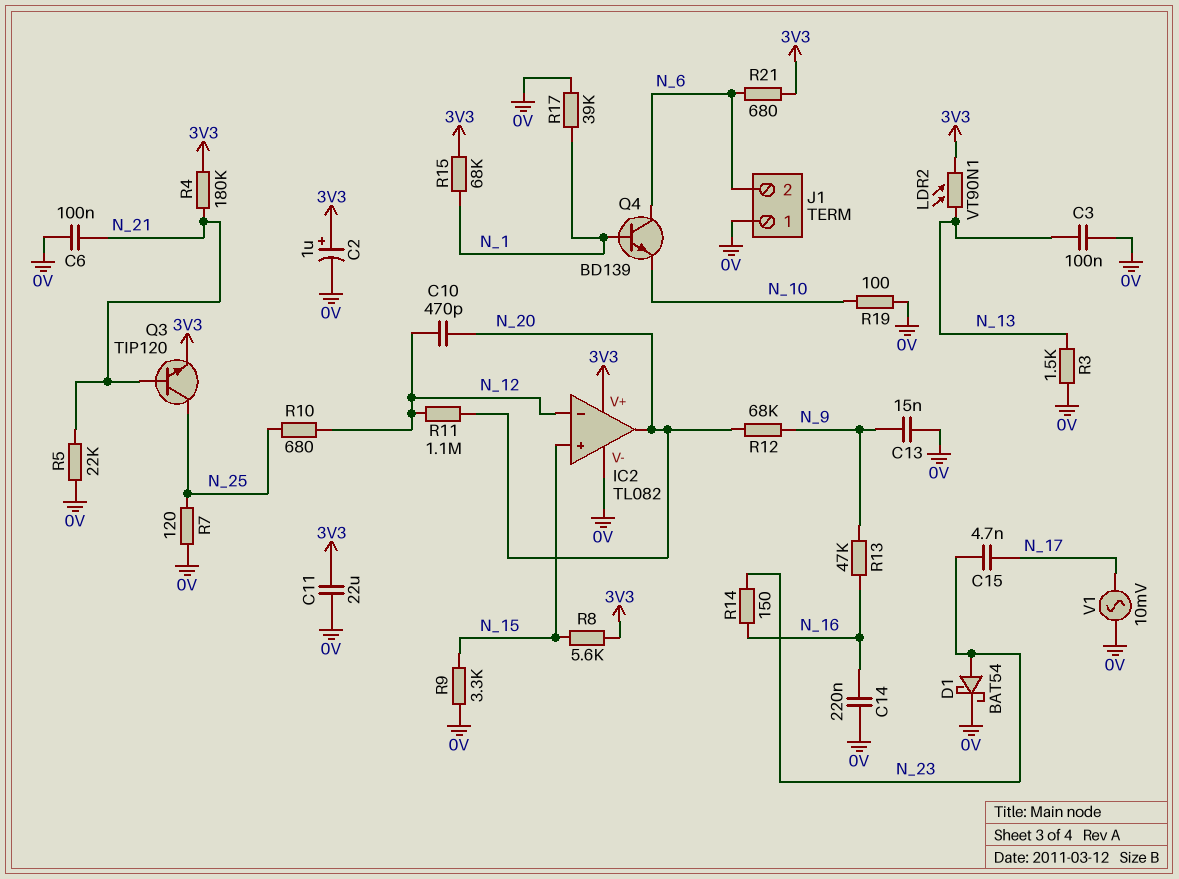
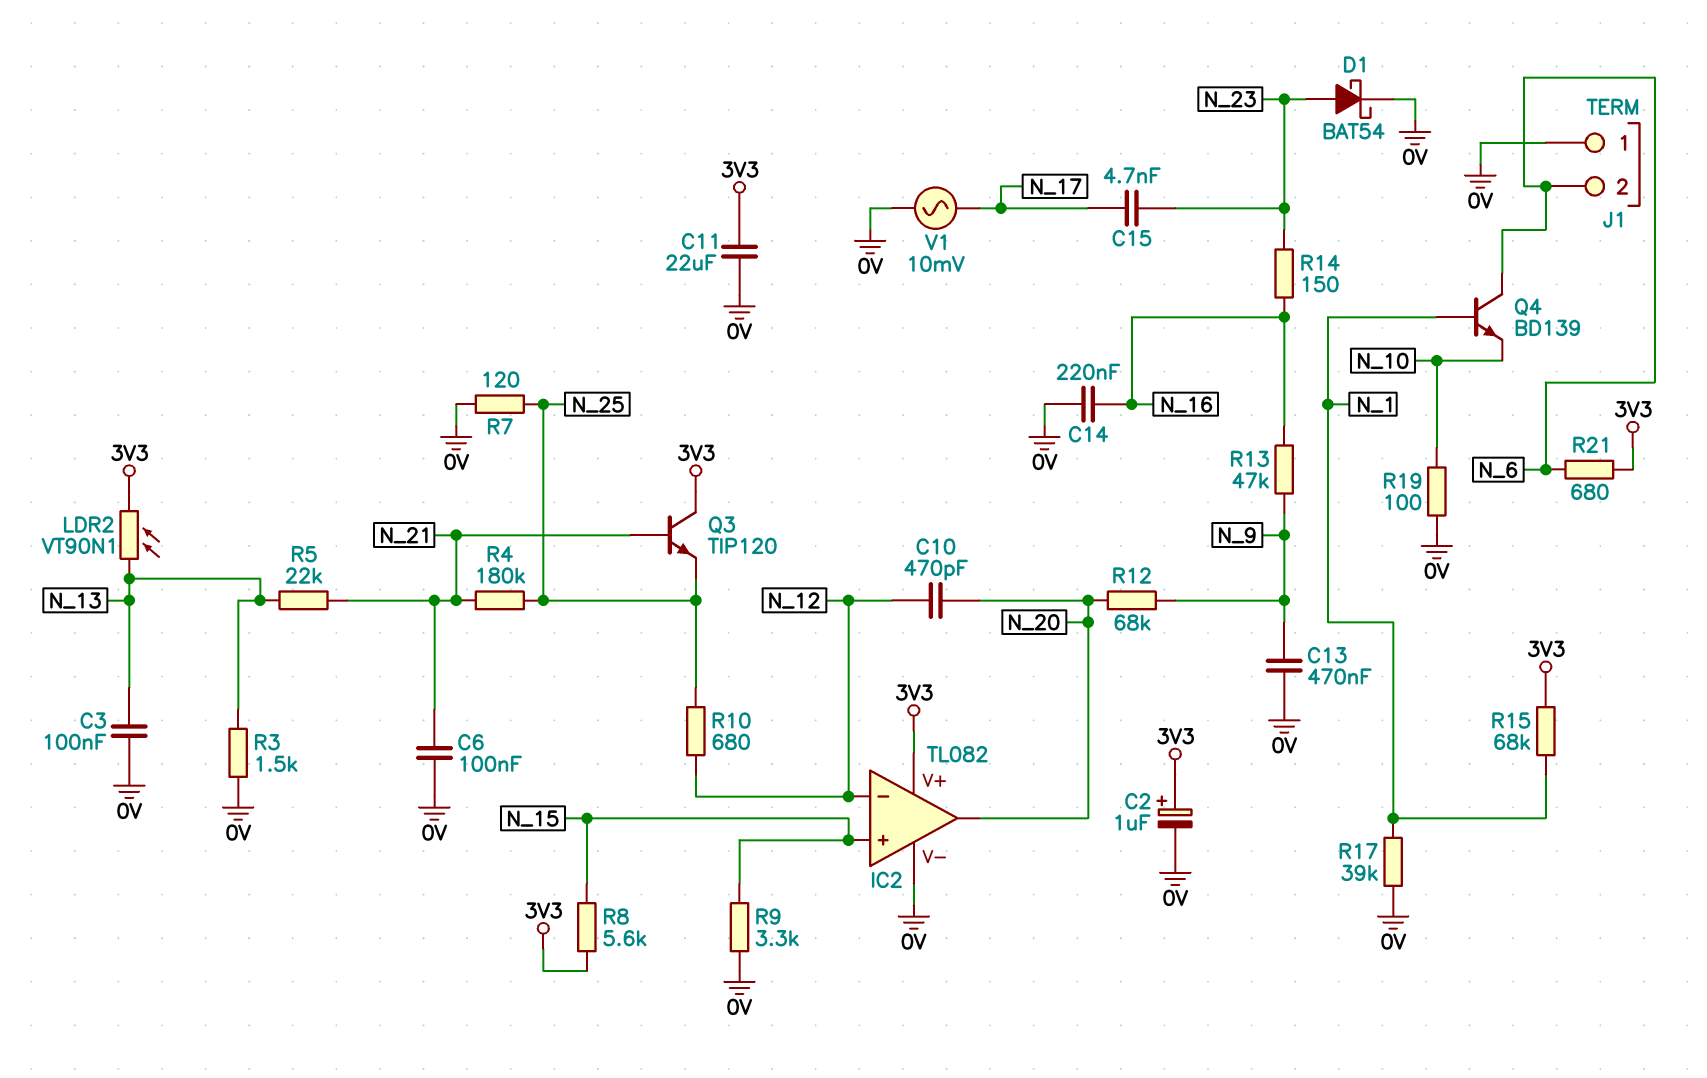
C13: 15nF (0V, N_9) -> 470nF (0V, N_9)
Q3: NPN TIP120 (B N_21, C N_25, E 3V3) -> NPN TIP120 (B N_21, C 3V3, E N_25)
R4: 180k (3V3, N_21) -> 180k (N_21, N_25)
R5: 22k (0V, N_21) -> 22k (N_13, N_21)
R11: 1.1M (N_12, N_20) -> none

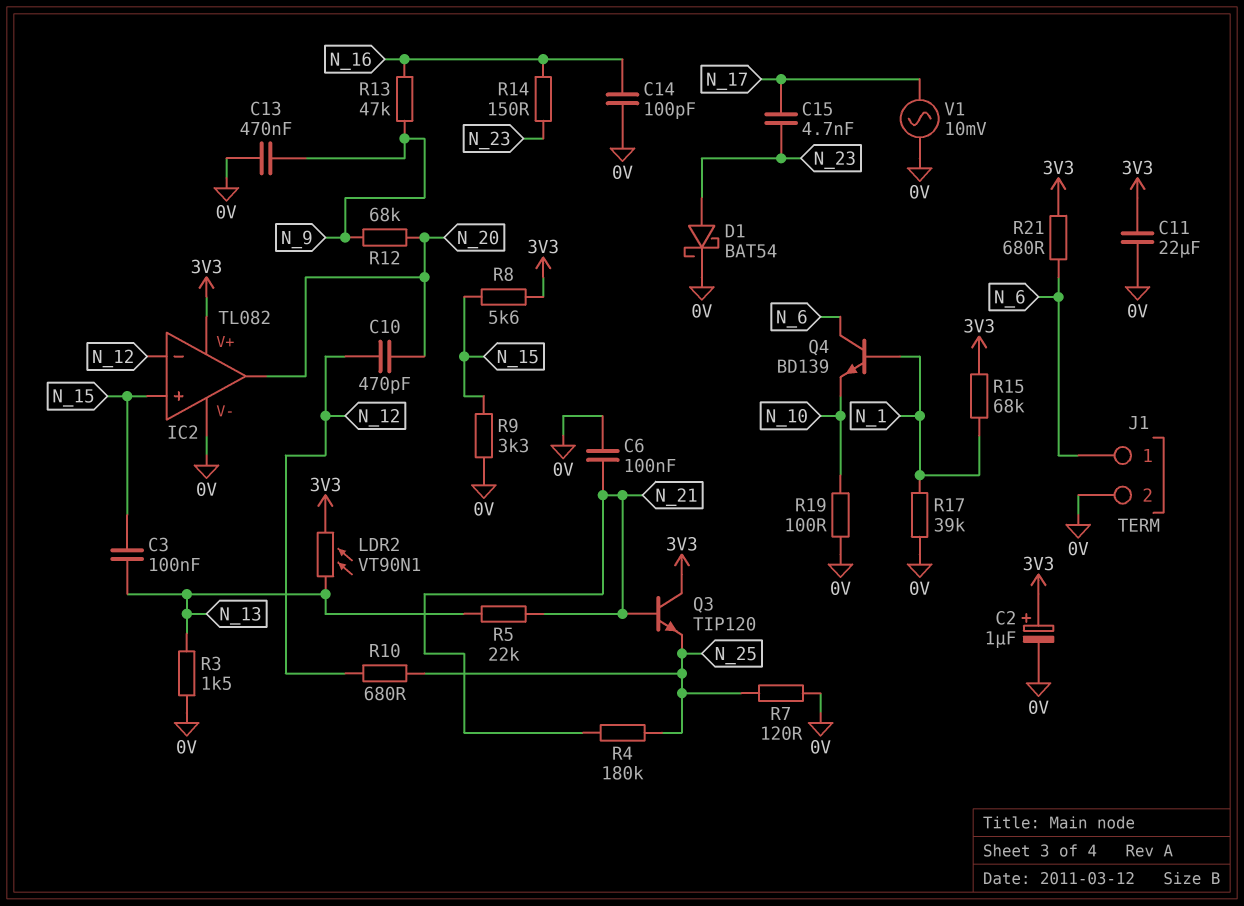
C3: 100nF (0V, N_13) -> 100nF (N_13, N_15)
C14: 220nF (0V, N_16) -> 100pF (0V, N_16)
J1 pin 1: 0V -> N_6
J1 pin 2: N_6 -> 0V

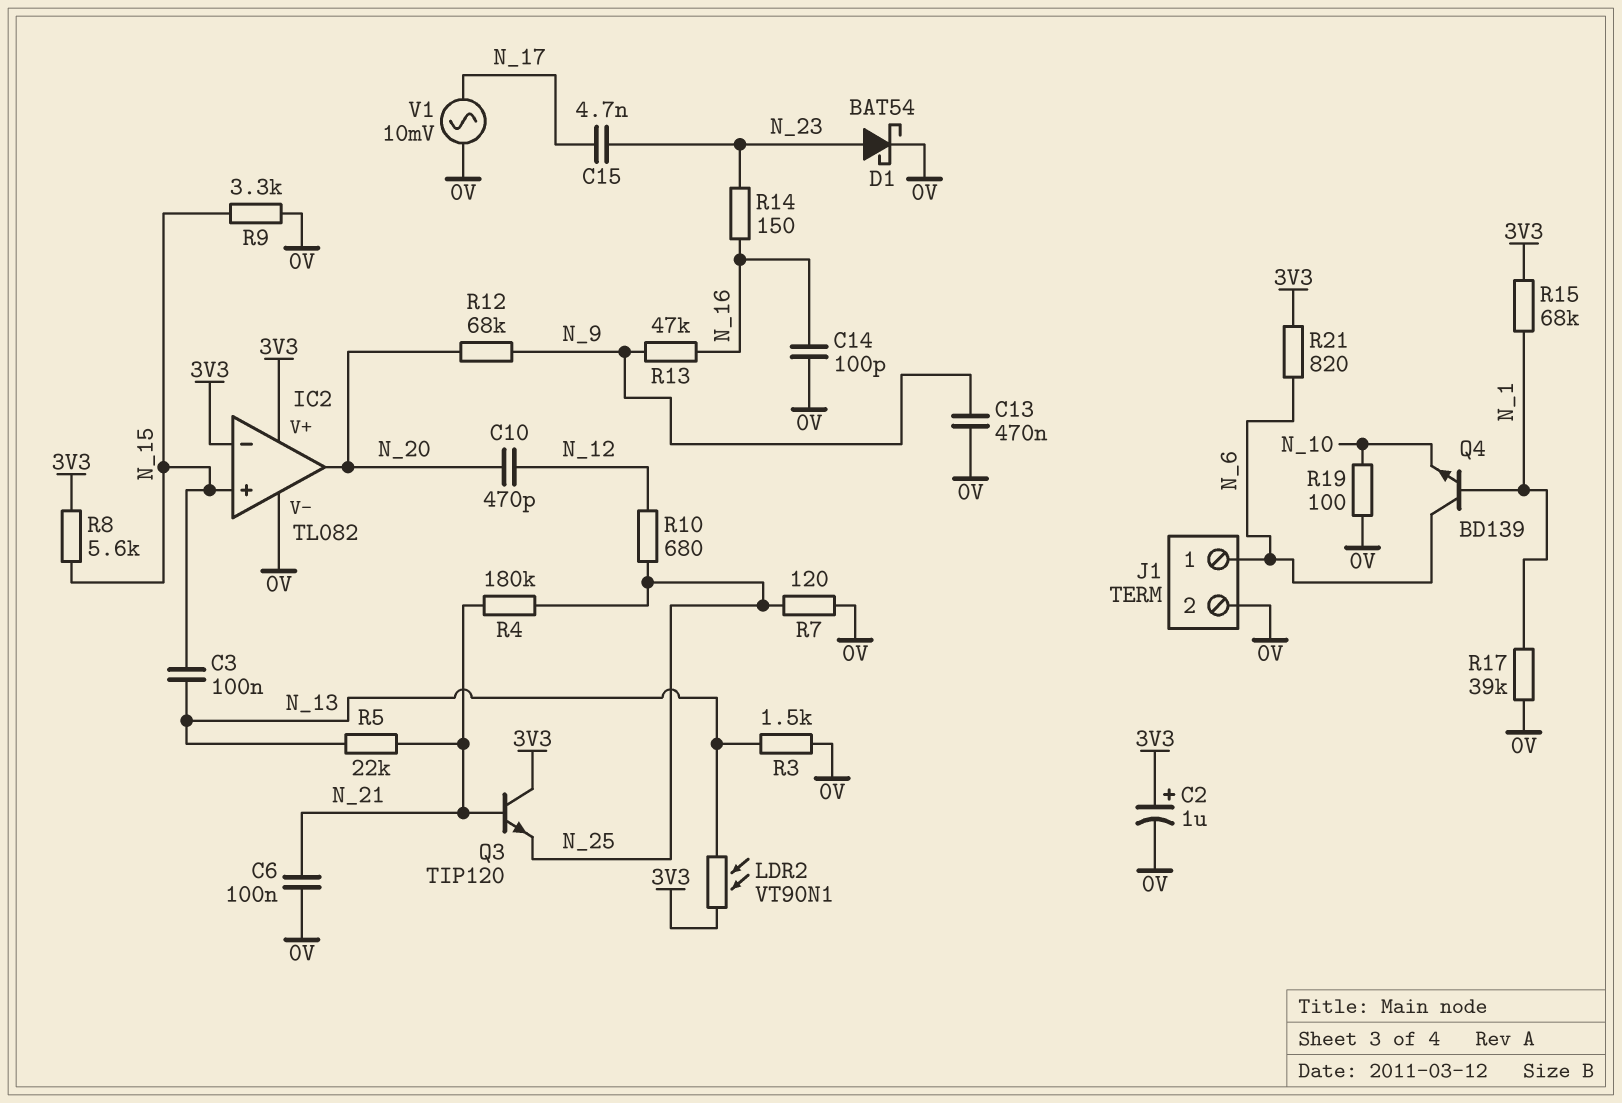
C11: 22uF (0V, 3V3) -> none
IC2 pin in-: N_12 -> 3V3
R21: 680 (3V3, N_6) -> 820 (3V3, N_6)

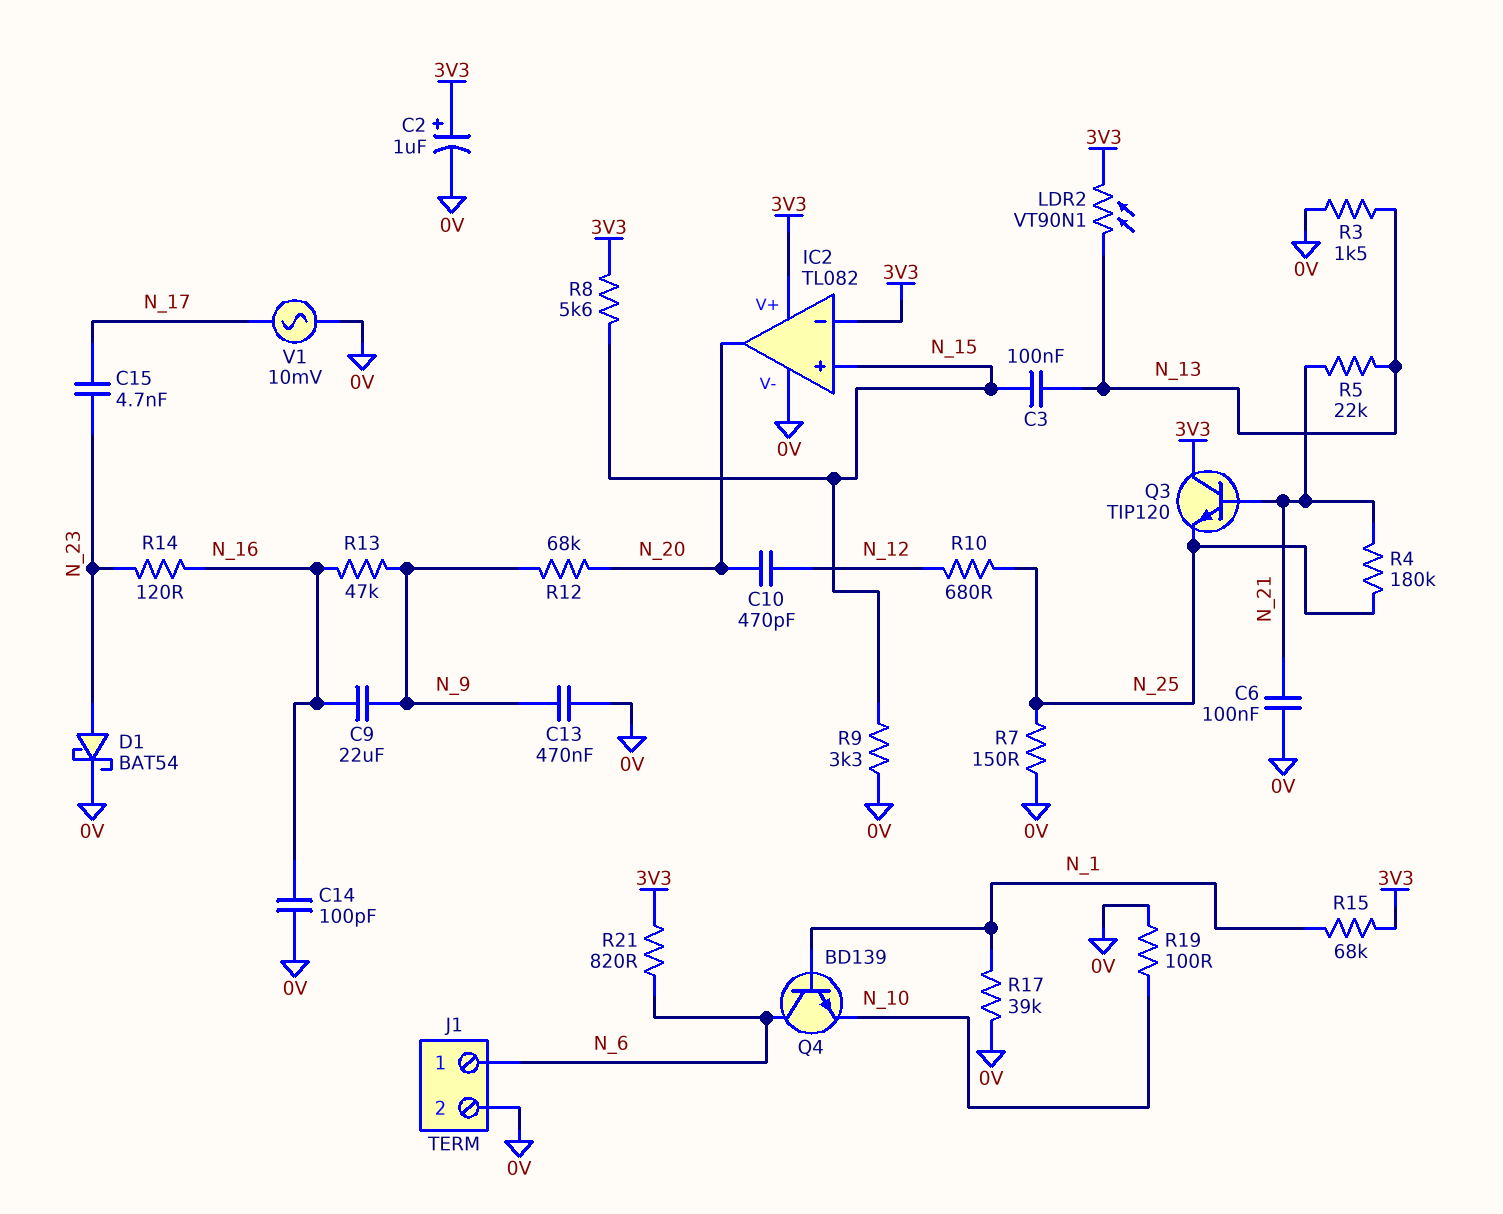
C9: none -> 22uF (N_9, N_16)
R7: 120 (0V, N_25) -> 150 (0V, N_25)
R14: 150 (N_16, N_23) -> 120 (N_16, N_23)

